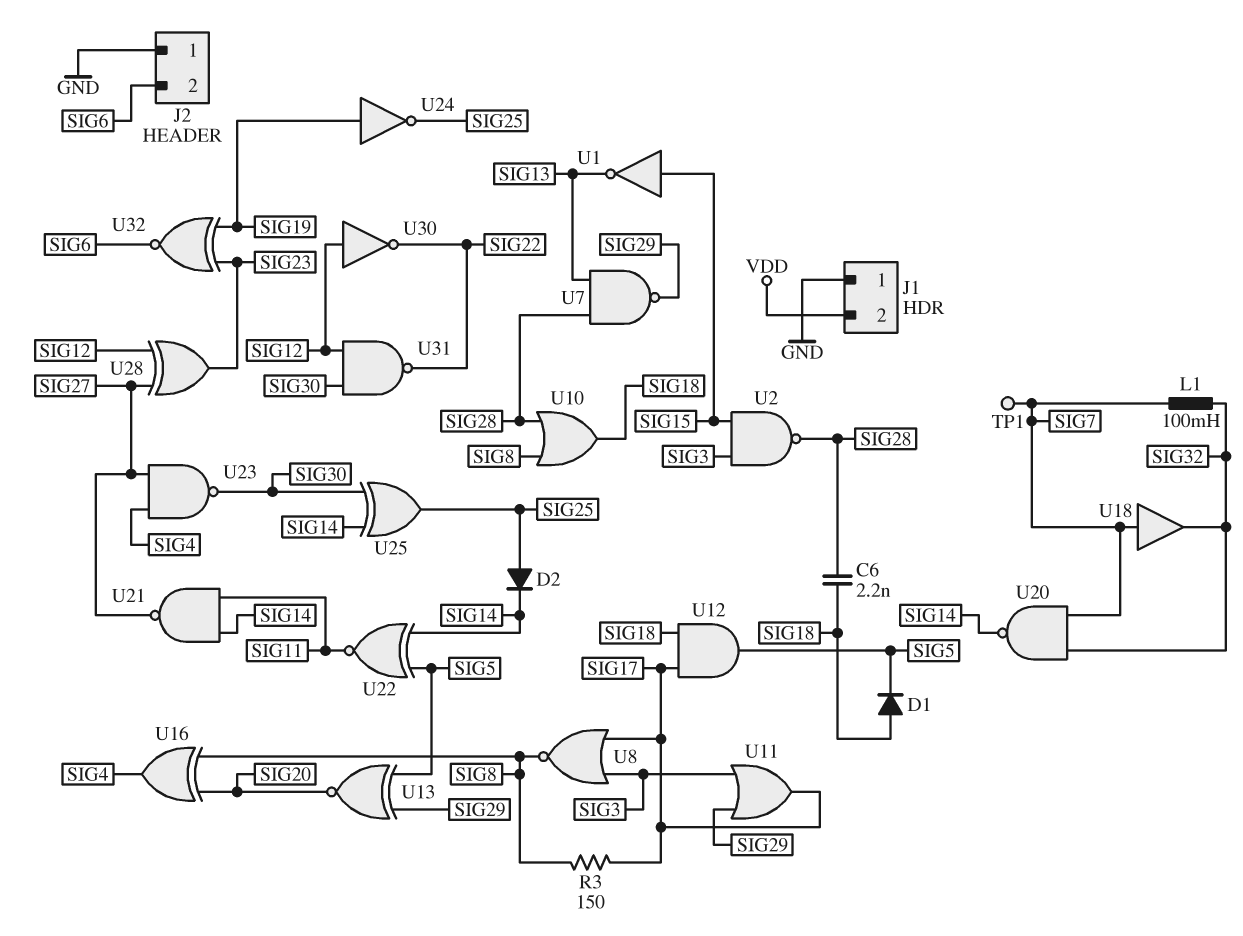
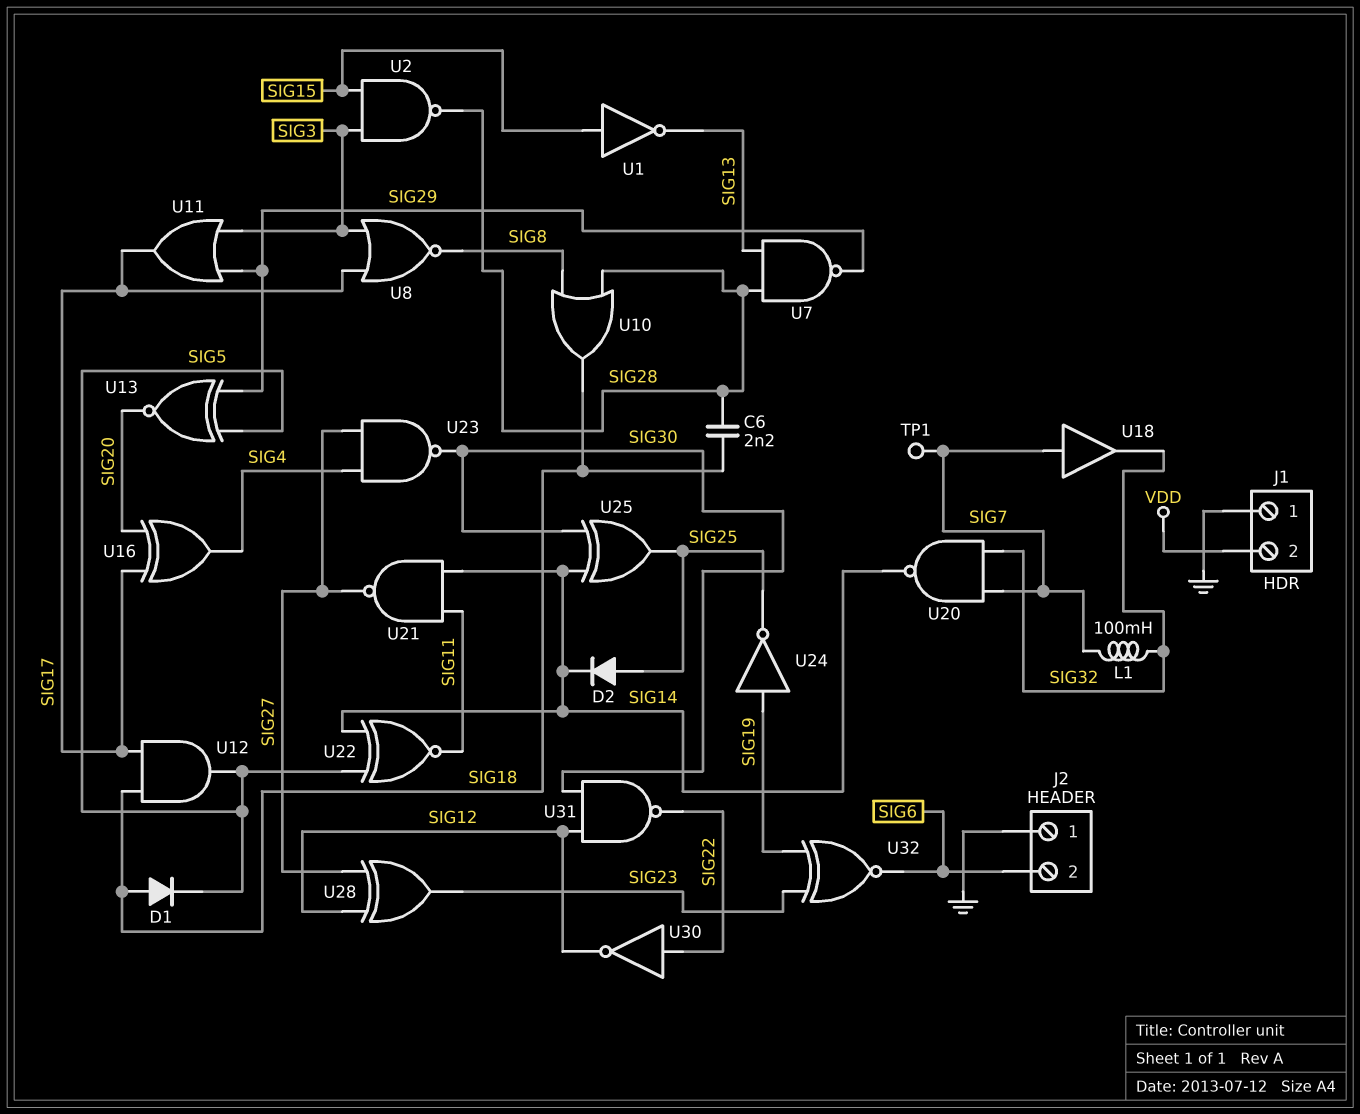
R3: 150 (SIG8, SIG17) -> none
U16: XOR (in SIG8, in SIG20, out SIG4) -> XOR (in SIG17, in SIG20, out SIG4)
U30: NOT (in SIG12, out SIG22) -> NOT (in SIG22, out SIG12)

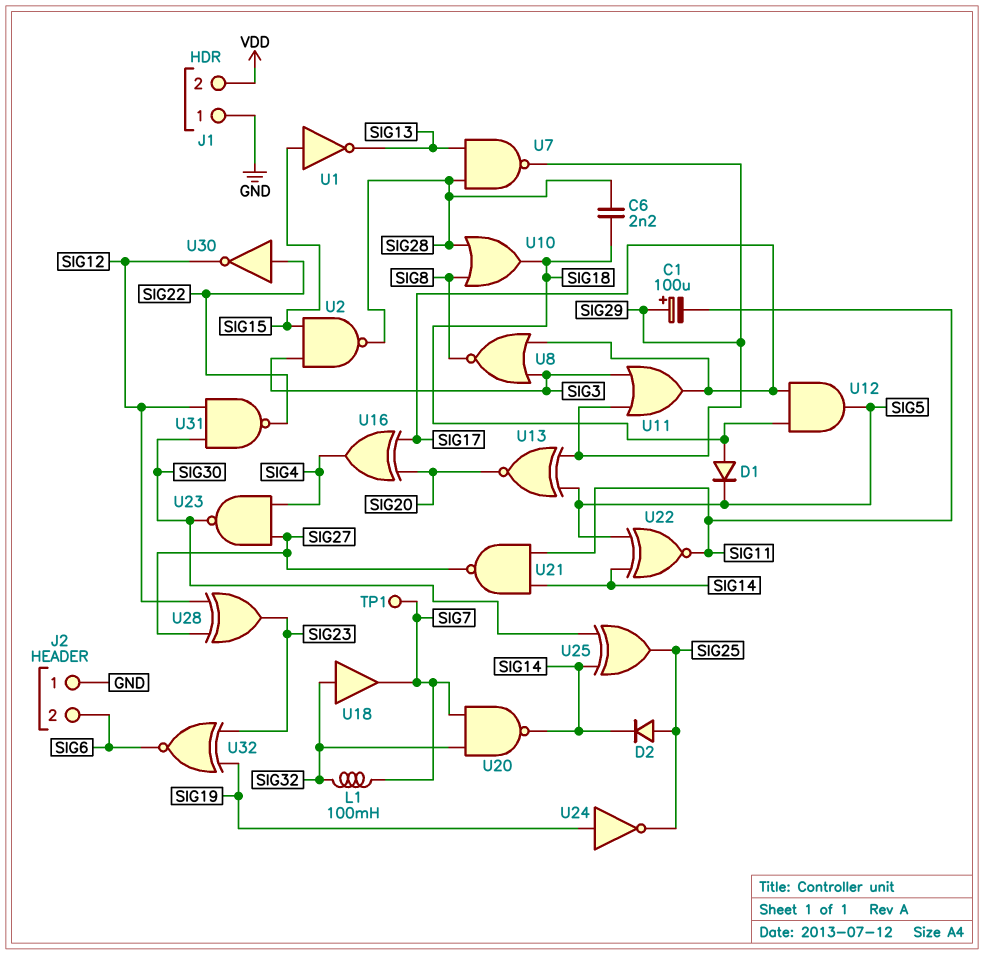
C1: none -> 100uF (plus SIG29, minus SIG11)
U18: buffer (in SIG7, out SIG32) -> buffer (in SIG32, out SIG7)

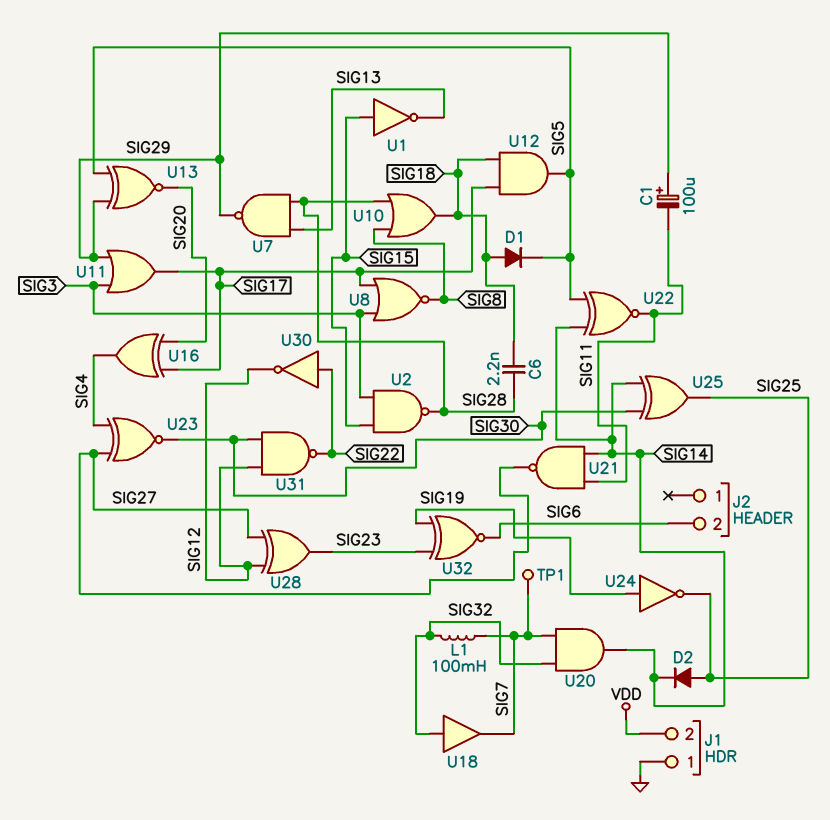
J2 pin 1: GND -> none
U20: NAND (in SIG7, in SIG32, out SIG14) -> AND (in SIG7, in SIG32, out SIG14)
U23: NAND (in SIG4, in SIG27, out SIG30) -> XNOR (in SIG4, in SIG27, out SIG30)

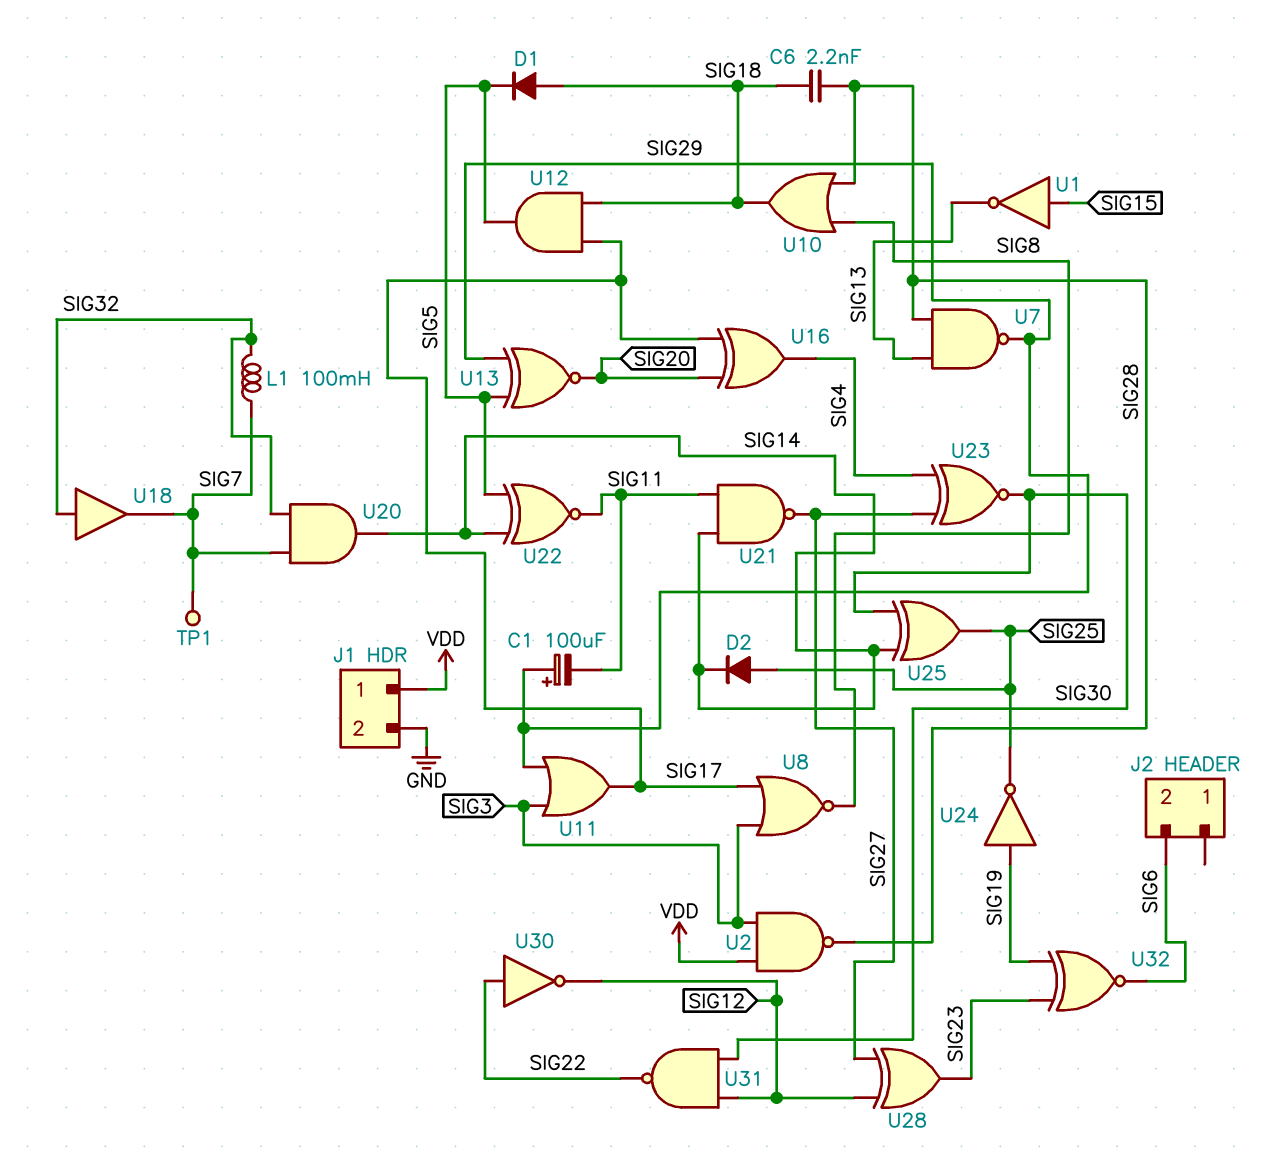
J1 pin 1: GND -> VDD
J1 pin 2: VDD -> GND
U2: NAND (in SIG3, in SIG15, out SIG28) -> NAND (in SIG3, in VDD, out SIG28)

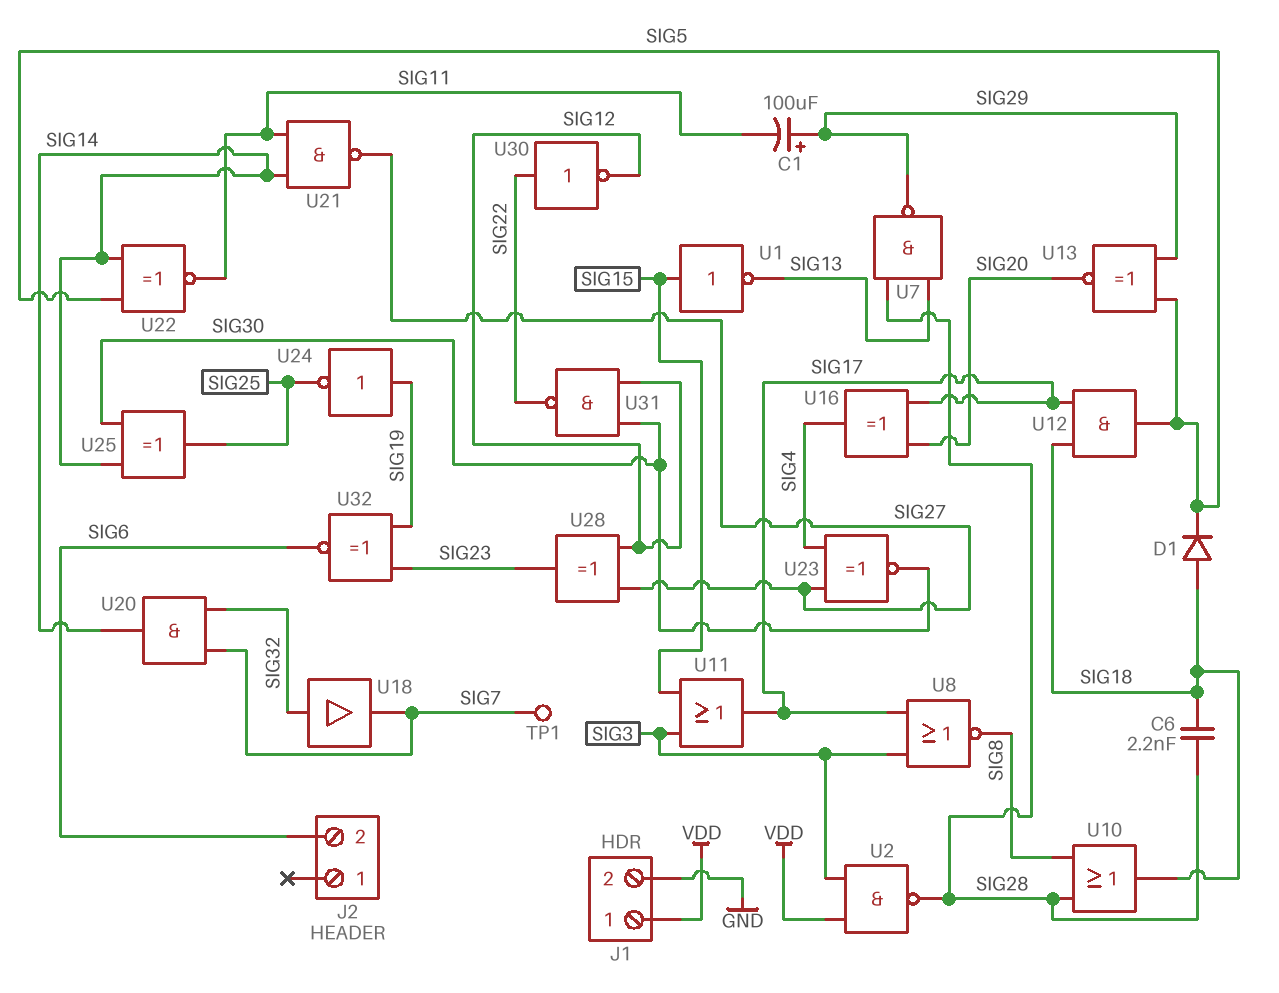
D2: diode (A SIG25, K SIG14) -> none
L1: 100mH (SIG7, SIG32) -> none
U11: OR (in SIG3, in SIG29, out SIG17) -> OR (in SIG3, in SIG15, out SIG17)

